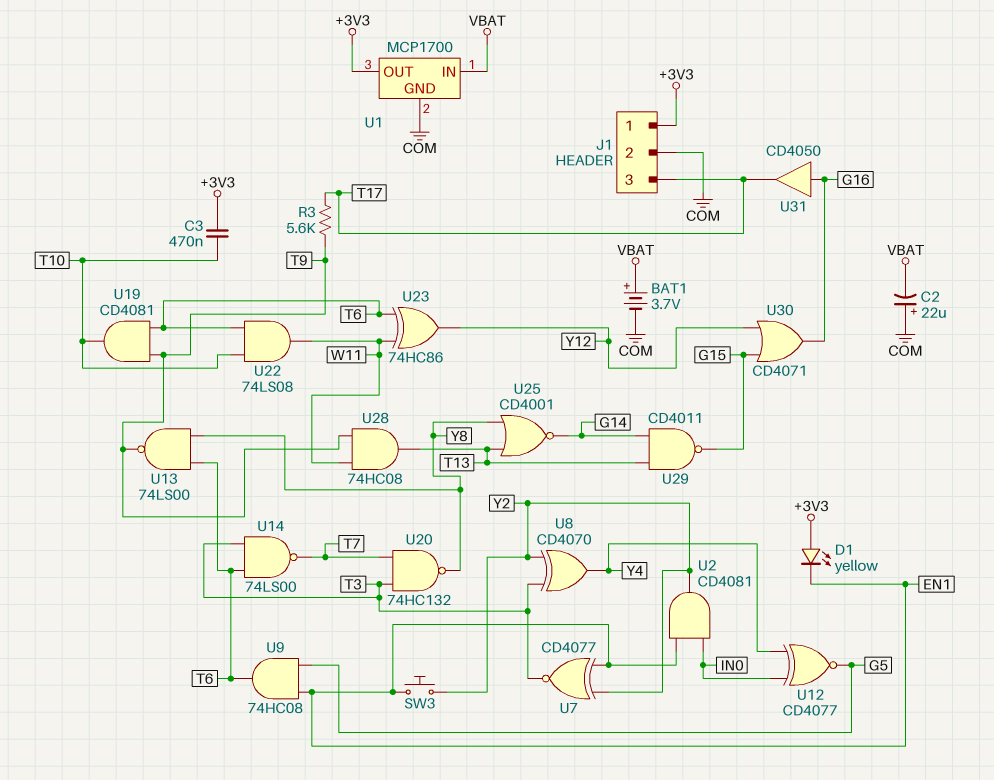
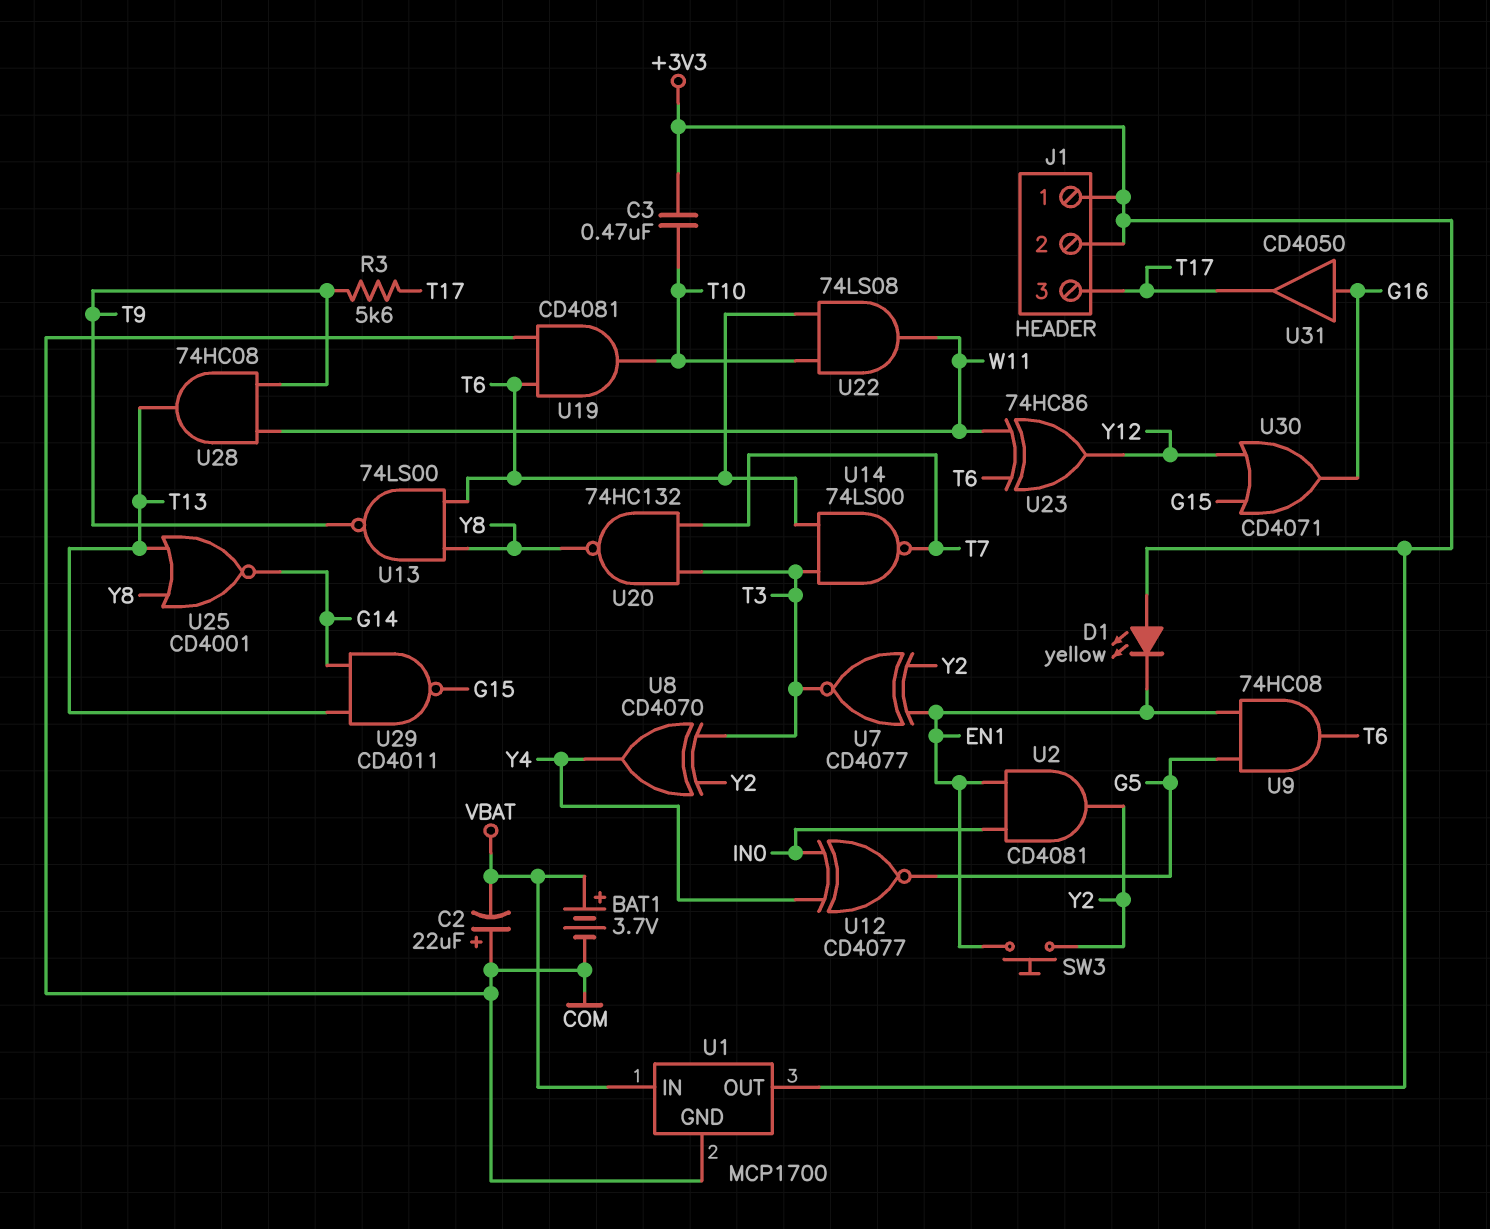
J1 pin 2: COM -> +3V3
U19: AND CD4081 (in T6, in T9, out T10) -> AND CD4081 (in COM, in T6, out T10)

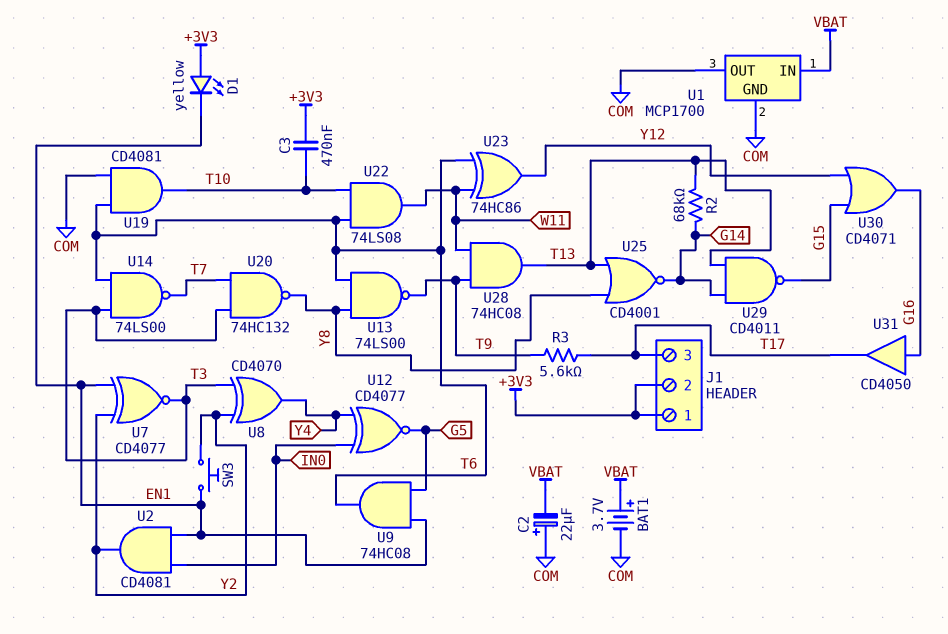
R2: none -> 68k (G14, T13)
U1 pin OUT: +3V3 -> COM

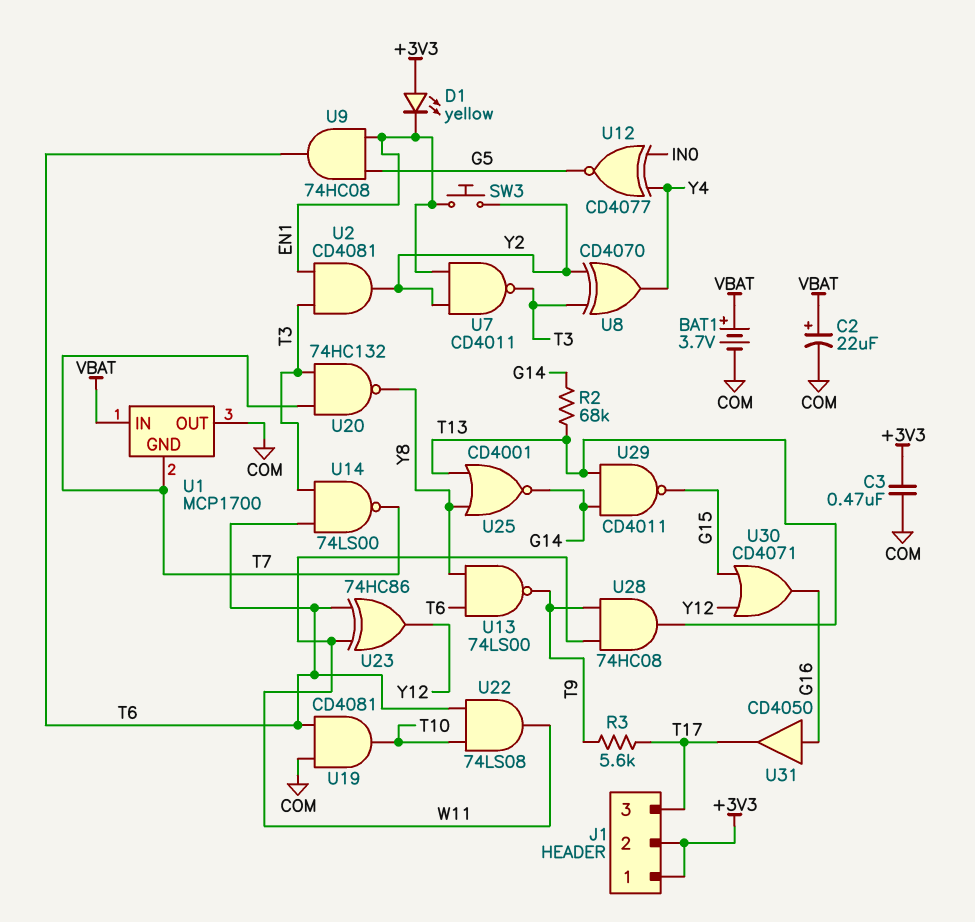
C2: 22uF (plus COM, minus VBAT) -> 22uF (plus VBAT, minus COM)
C3: 470nF (+3V3, T10) -> 470nF (+3V3, COM)
U1 pin GND: COM -> T7
U2: AND CD4081 (in EN1, in IN0, out Y2) -> AND CD4081 (in EN1, in T3, out Y2)
U7: XNOR CD4077 (in EN1, in Y2, out T3) -> NAND CD4011 (in EN1, in Y2, out T3)

